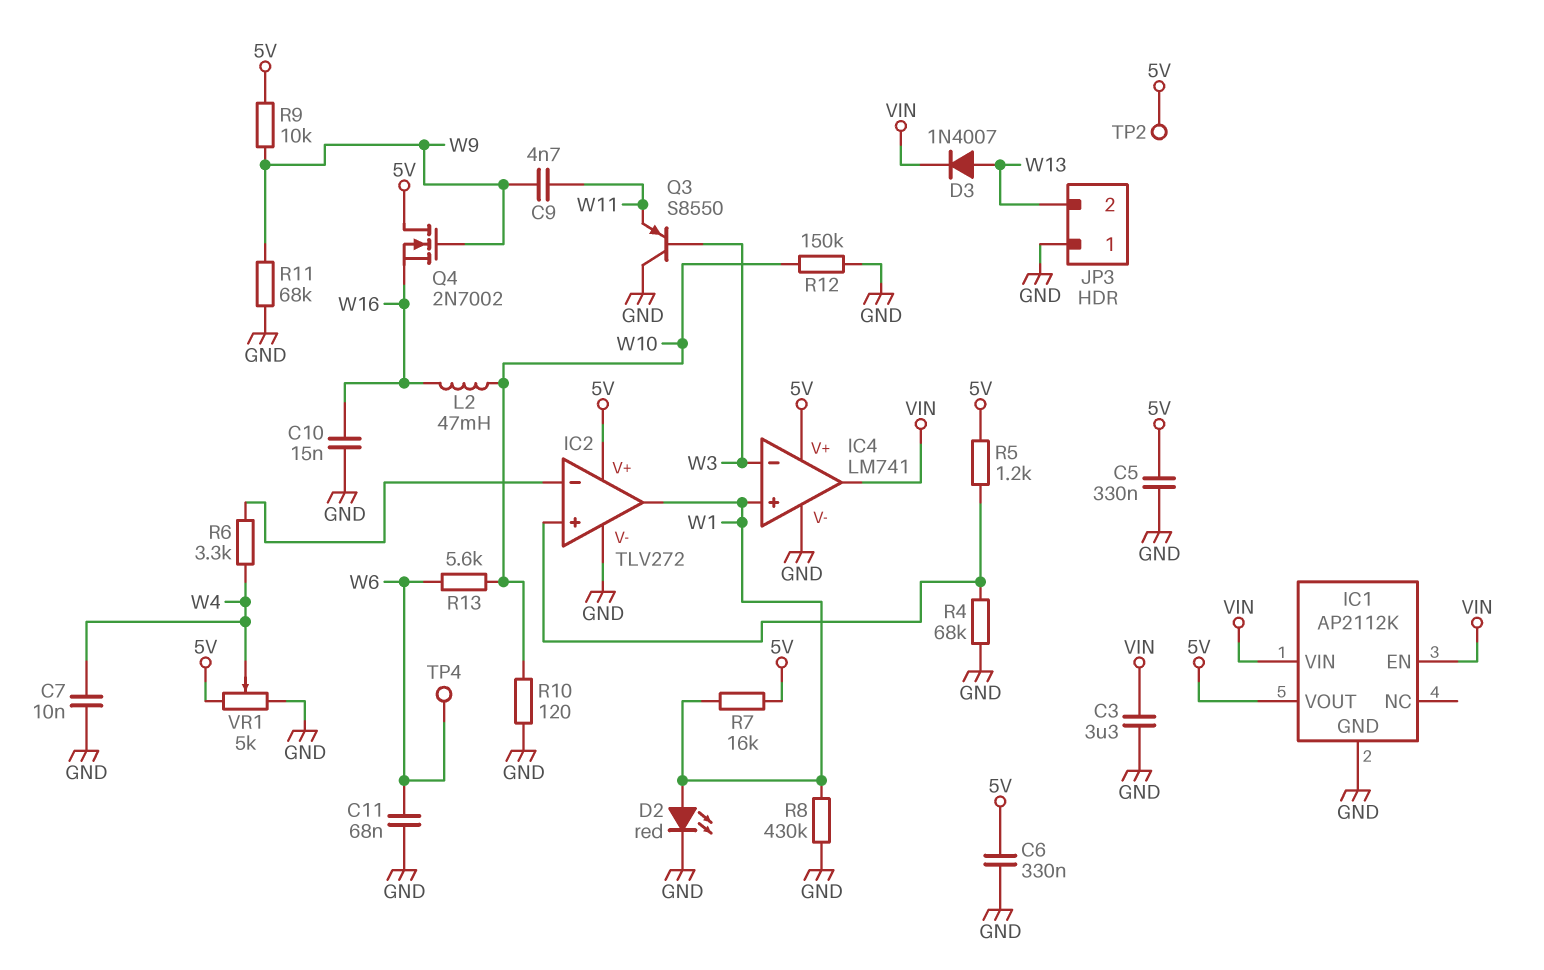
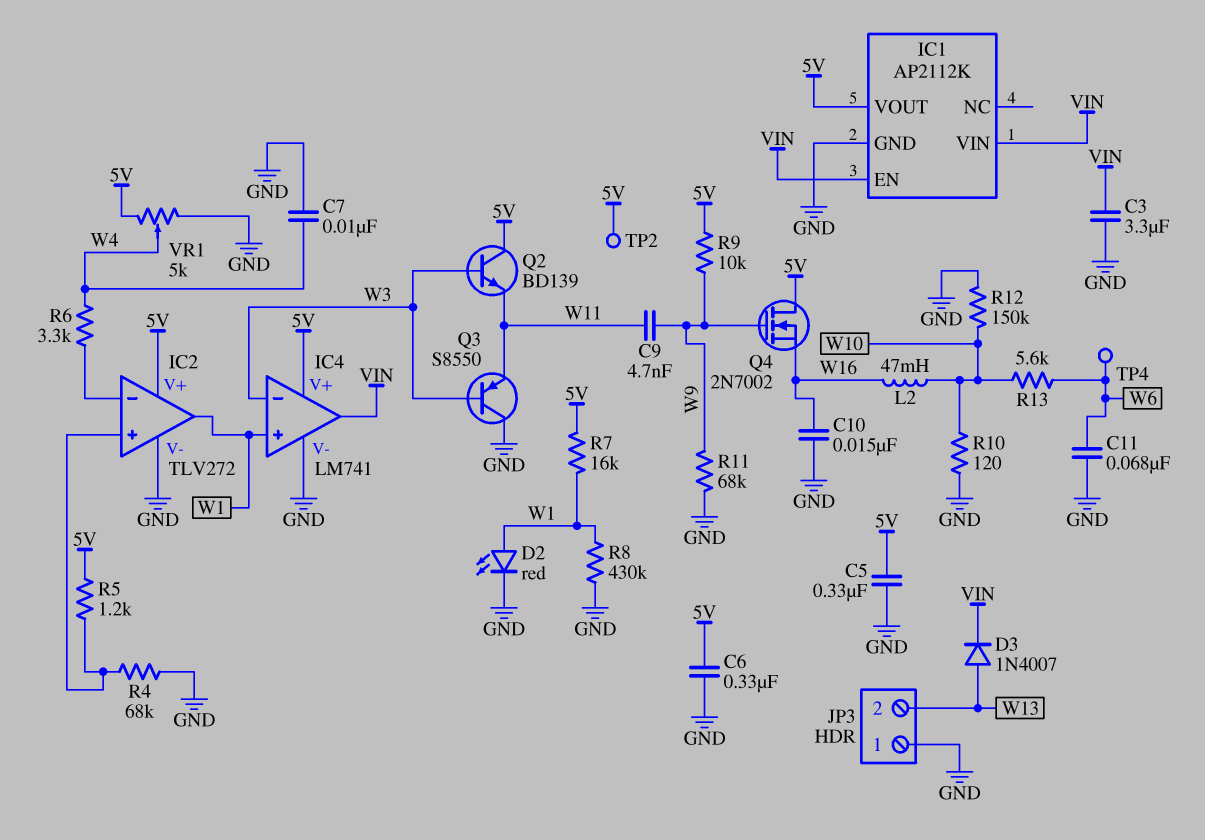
Q2: none -> NPN BD139 (B W3, C 5V, E W11)

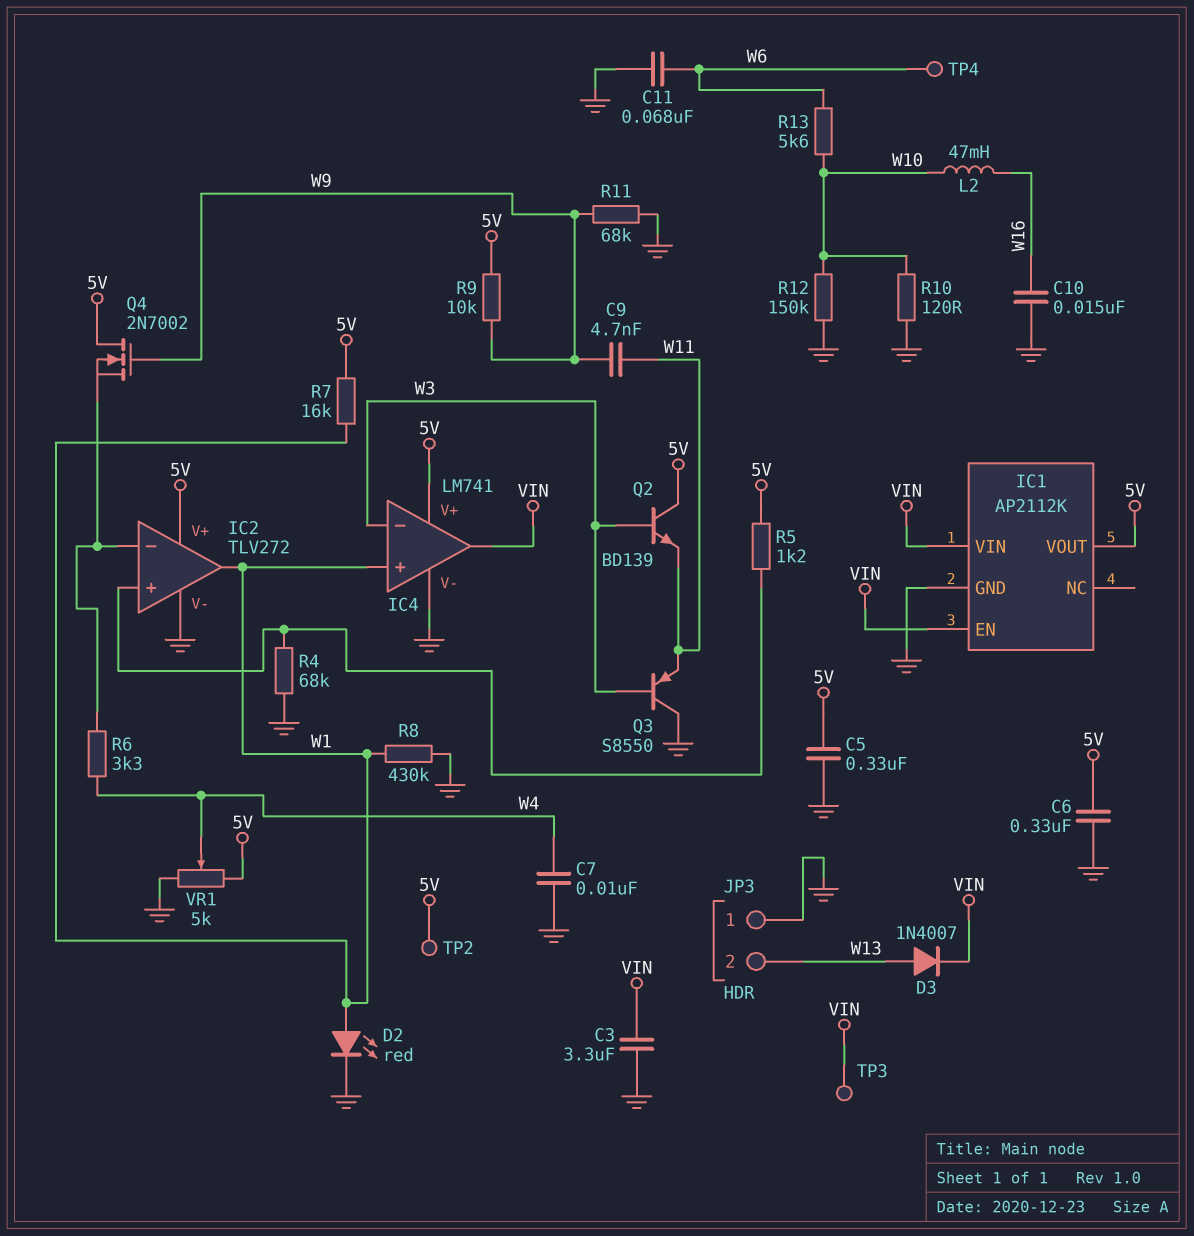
Q4: NMOS 2N7002 (G W9, D 5V, S W16) -> NMOS 2N7002 (G W9, D 5V, S IC2/in-)
TP3: none -> test point (VIN)

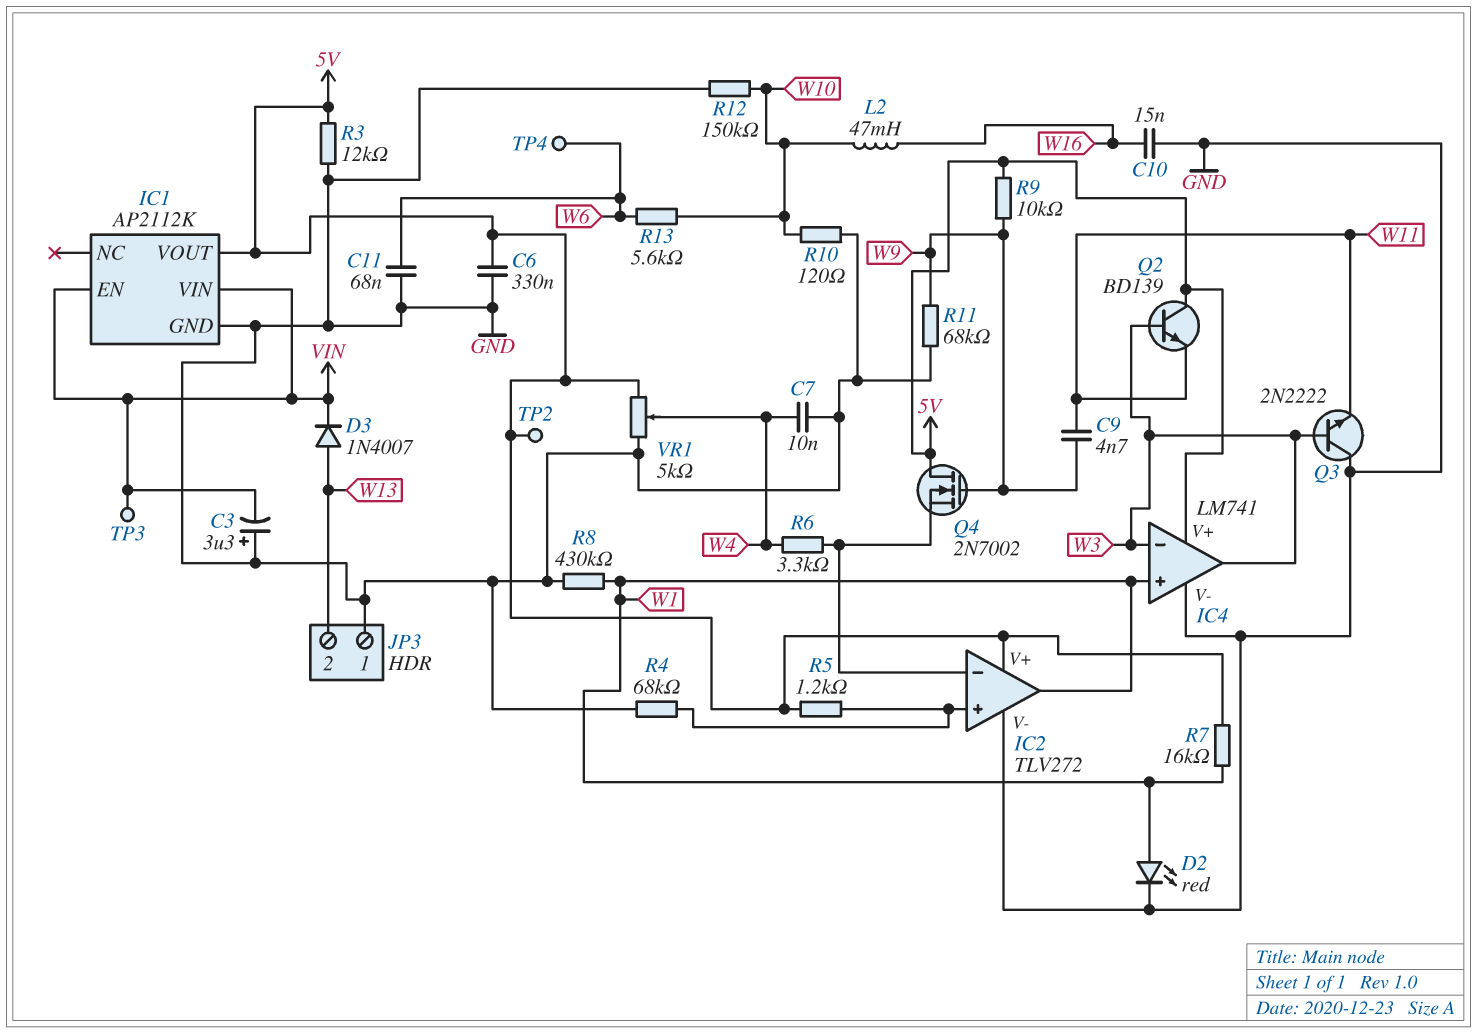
C3: 3.3uF (GND, VIN) -> 3.3uF (plus GND, minus VIN)
C5: 330nF (5V, GND) -> none
IC4 pin out: VIN -> W3
Q3: PNP S8550 (B W3, C GND, E W11) -> NPN 2N2222 (B W3, C GND, E W11)
R3: none -> 12k (5V, GND)

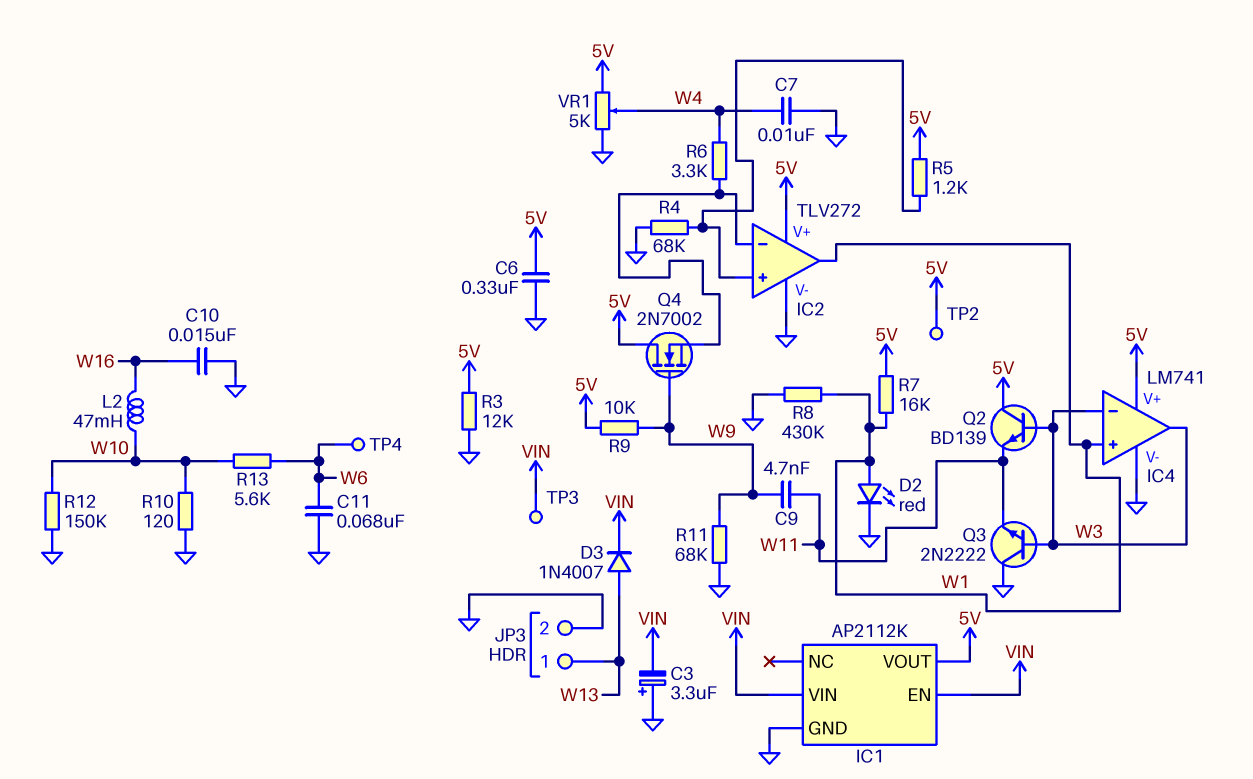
JP3 pin 1: GND -> W13
JP3 pin 2: W13 -> GND

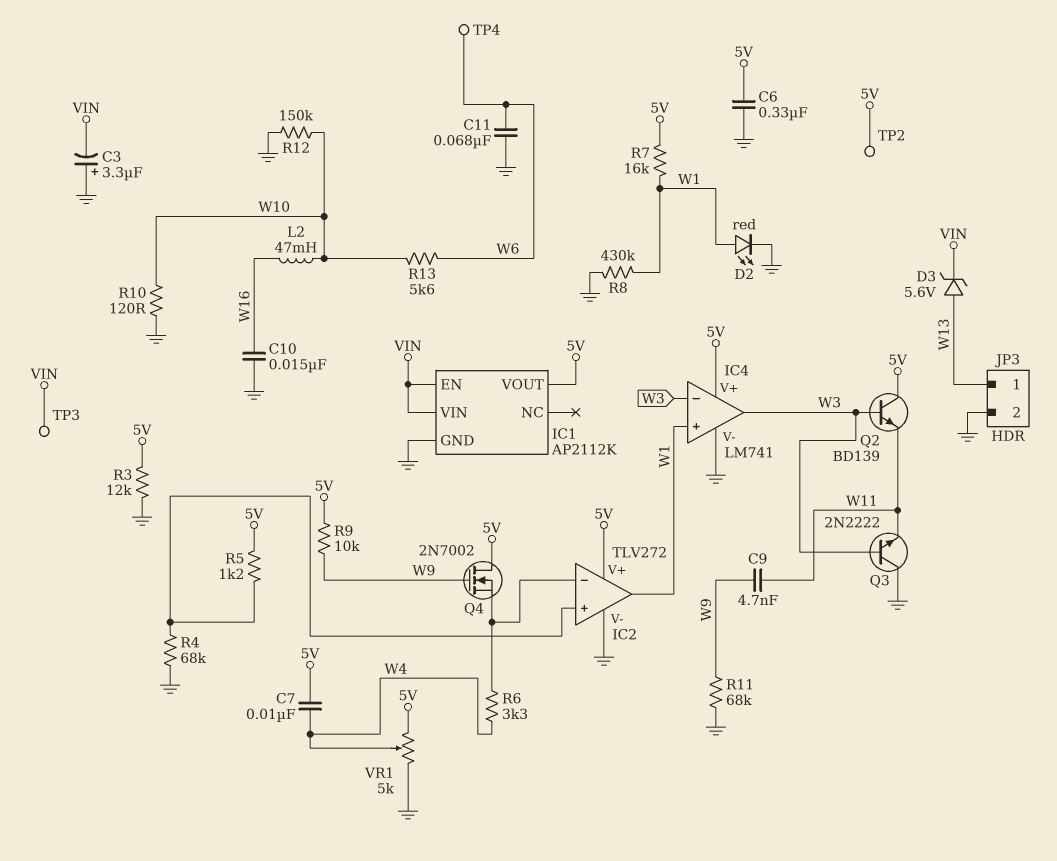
C7: 10nF (GND, W4) -> 10nF (5V, W4)
D3: diode 1N4007 (A W13, K VIN) -> zener 5.6V (A W13, K VIN)

